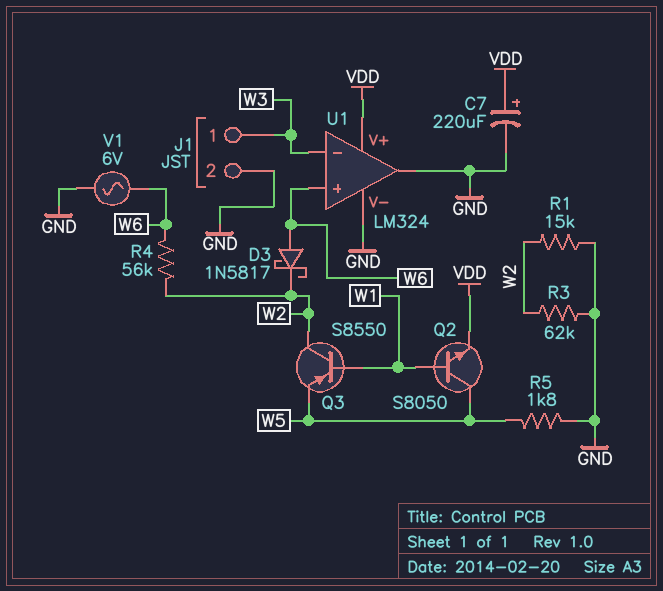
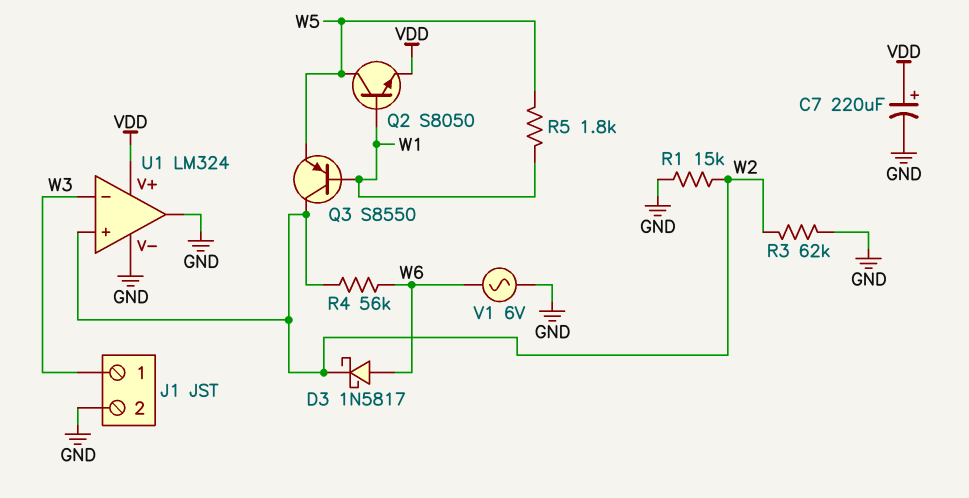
R5: 1.8k (GND, W5) -> 1.8k (W1, W5)
U1 pin in+: W6 -> W2

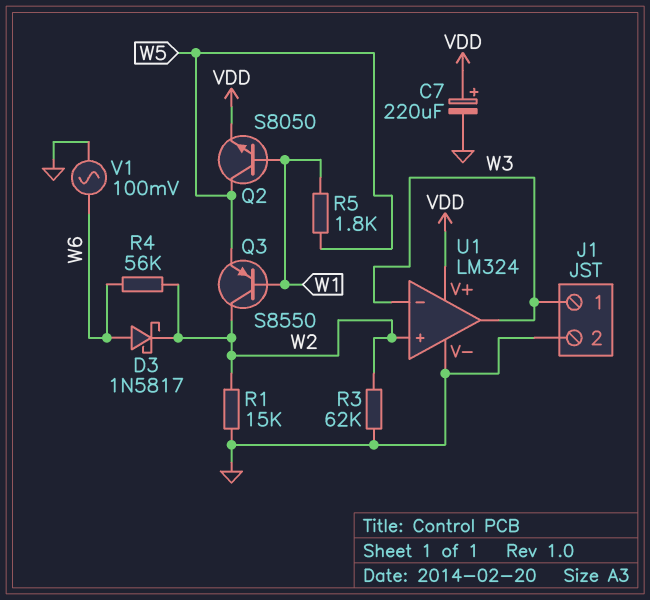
U1 pin out: GND -> W3
V1: AC 6V (GND, W6) -> AC 100mV (GND, W6)

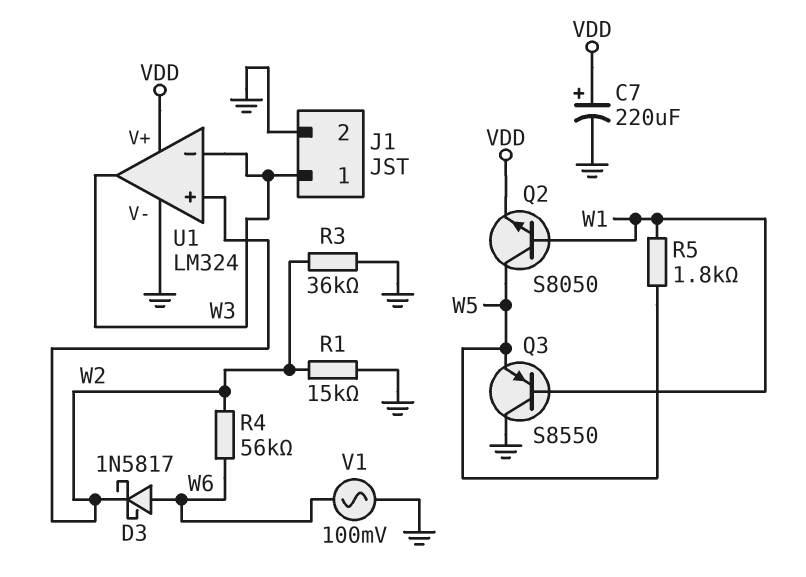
Q3: PNP S8550 (B W1, C W2, E W5) -> PNP S8550 (B W1, C GND, E W5)
R3: 62k (GND, W2) -> 36k (GND, W2)

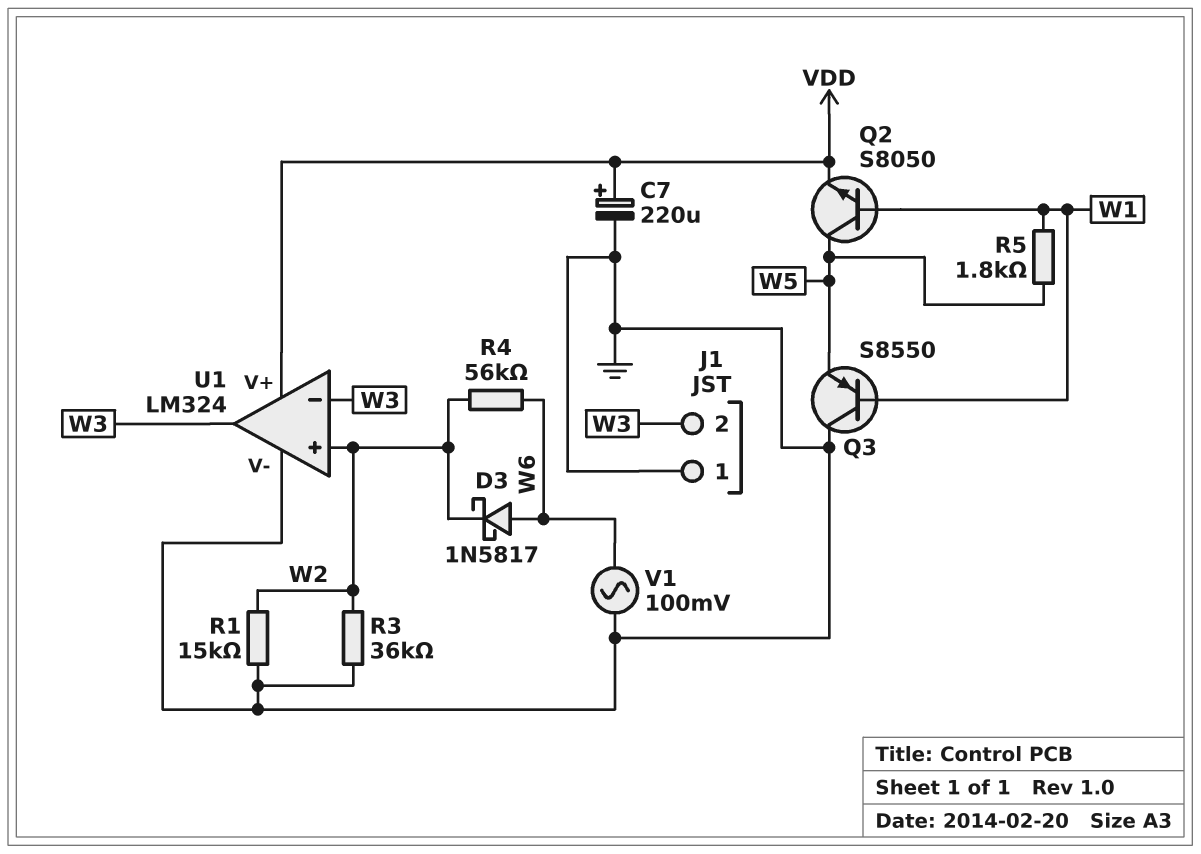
J1 pin 1: W3 -> GND
J1 pin 2: GND -> W3

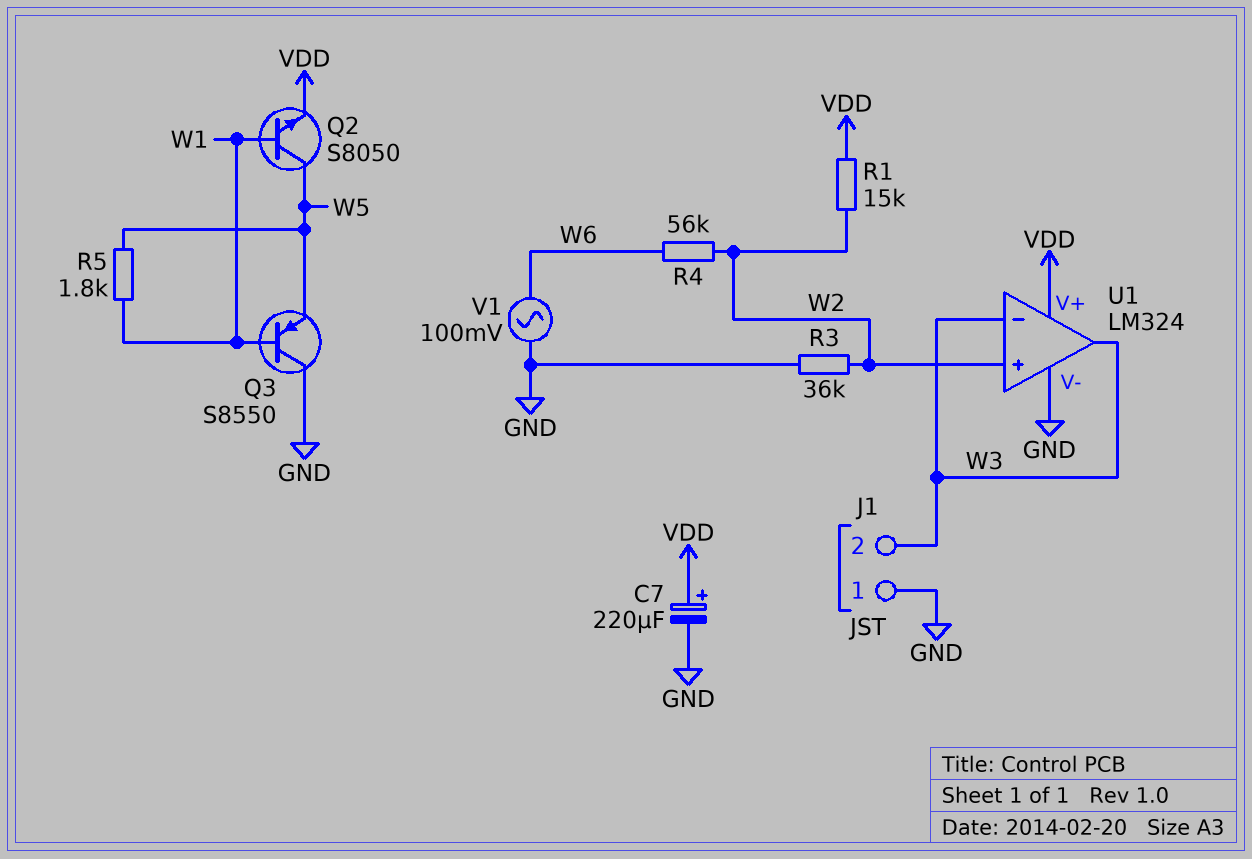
D3: schottky 1N5817 (A W6, K W2) -> none
R1: 15k (GND, W2) -> 15k (VDD, W2)

